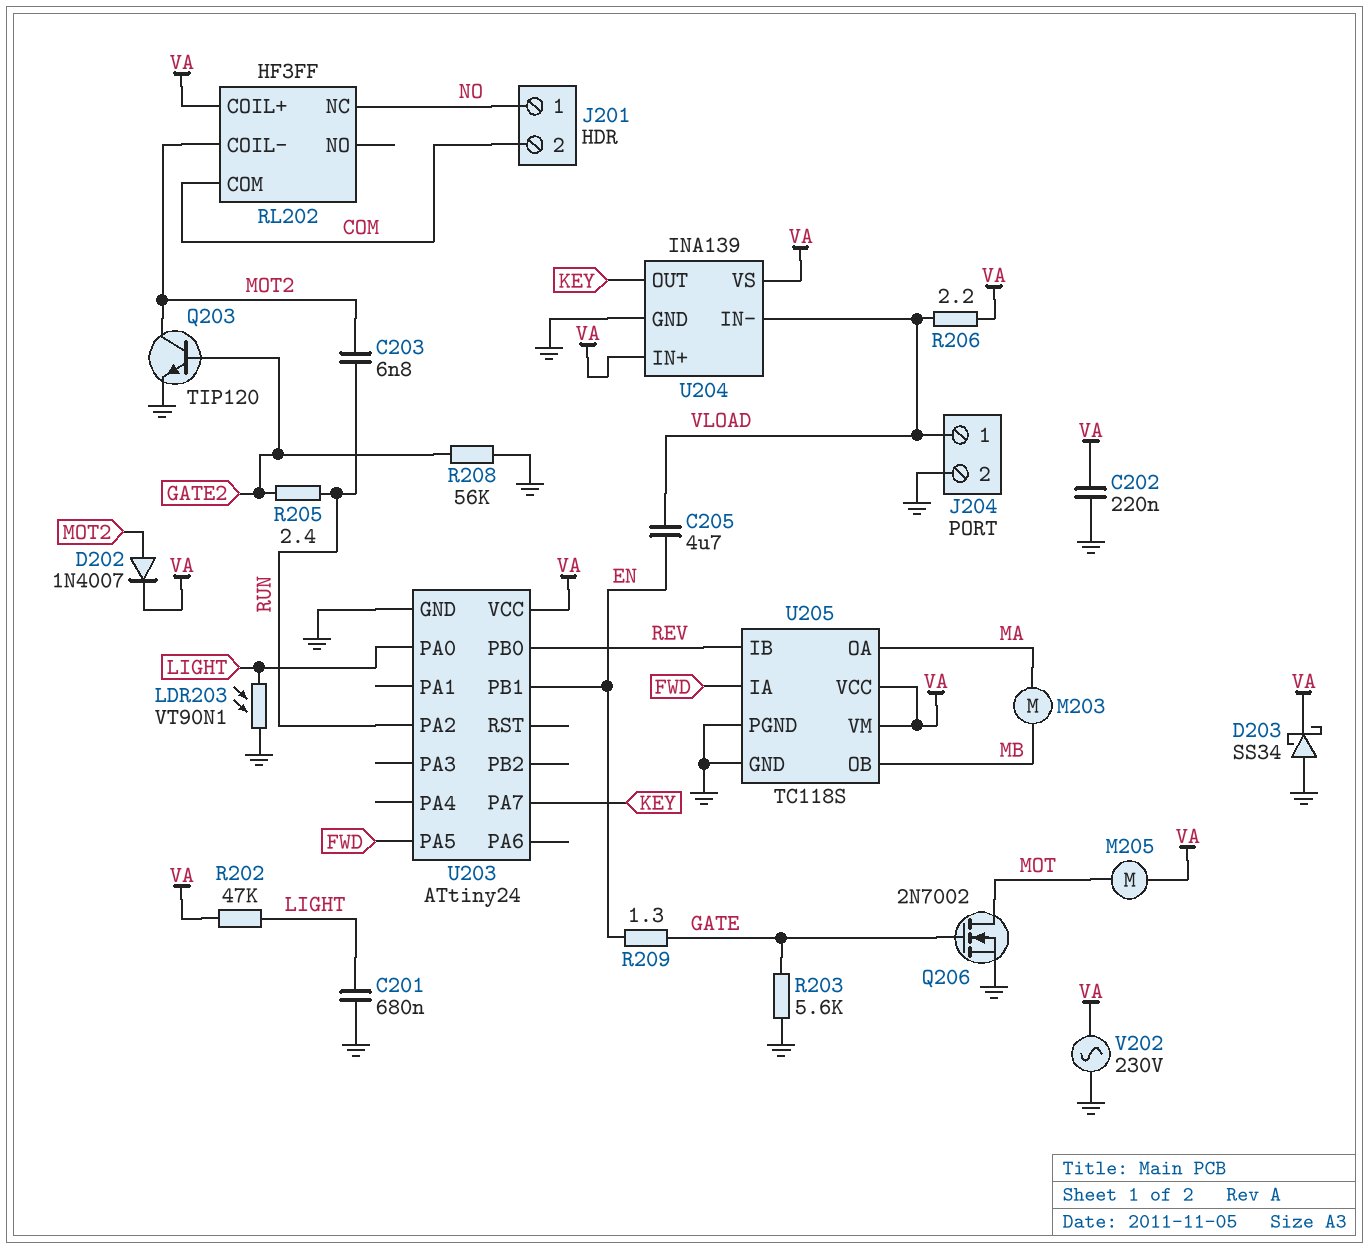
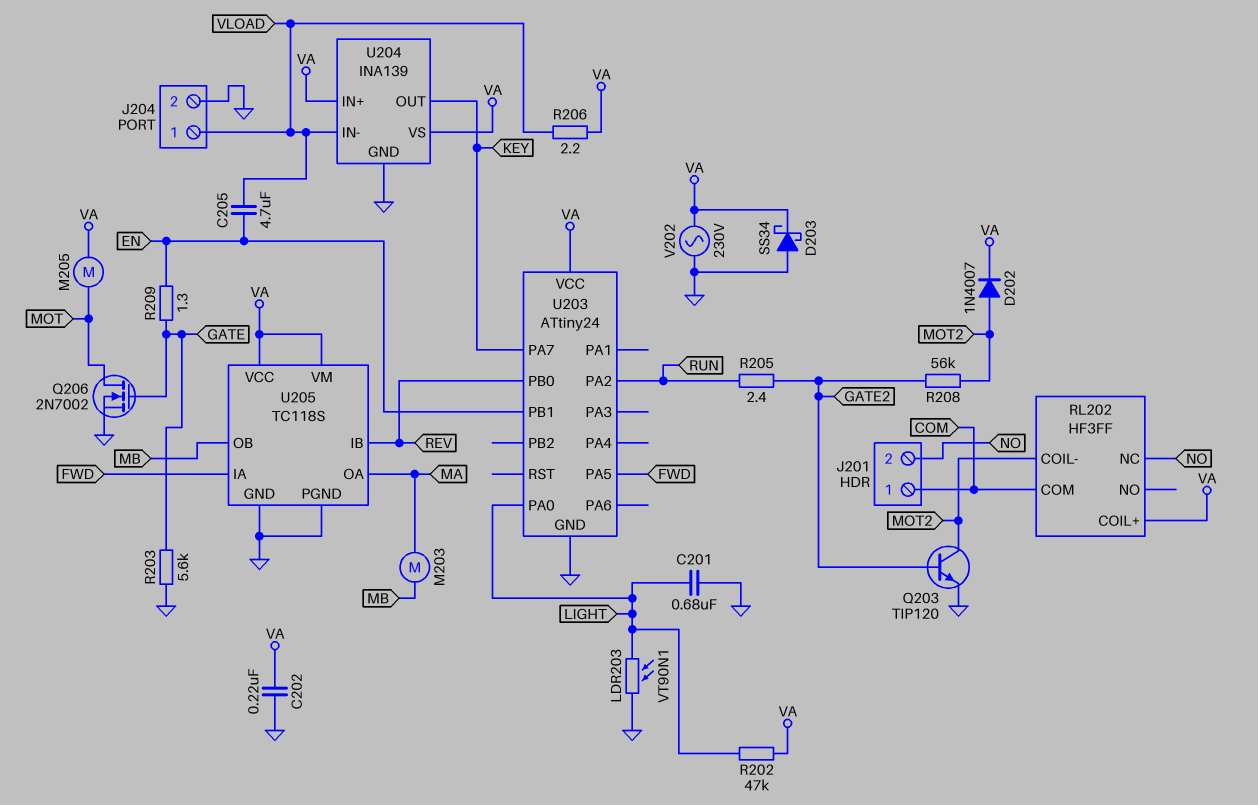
C203: 6.8nF (MOT2, RUN) -> none
J201 pin 1: NO -> COM
J201 pin 2: COM -> NO
R208: 56k (GATE2, GND) -> 56k (GATE2, MOT2)

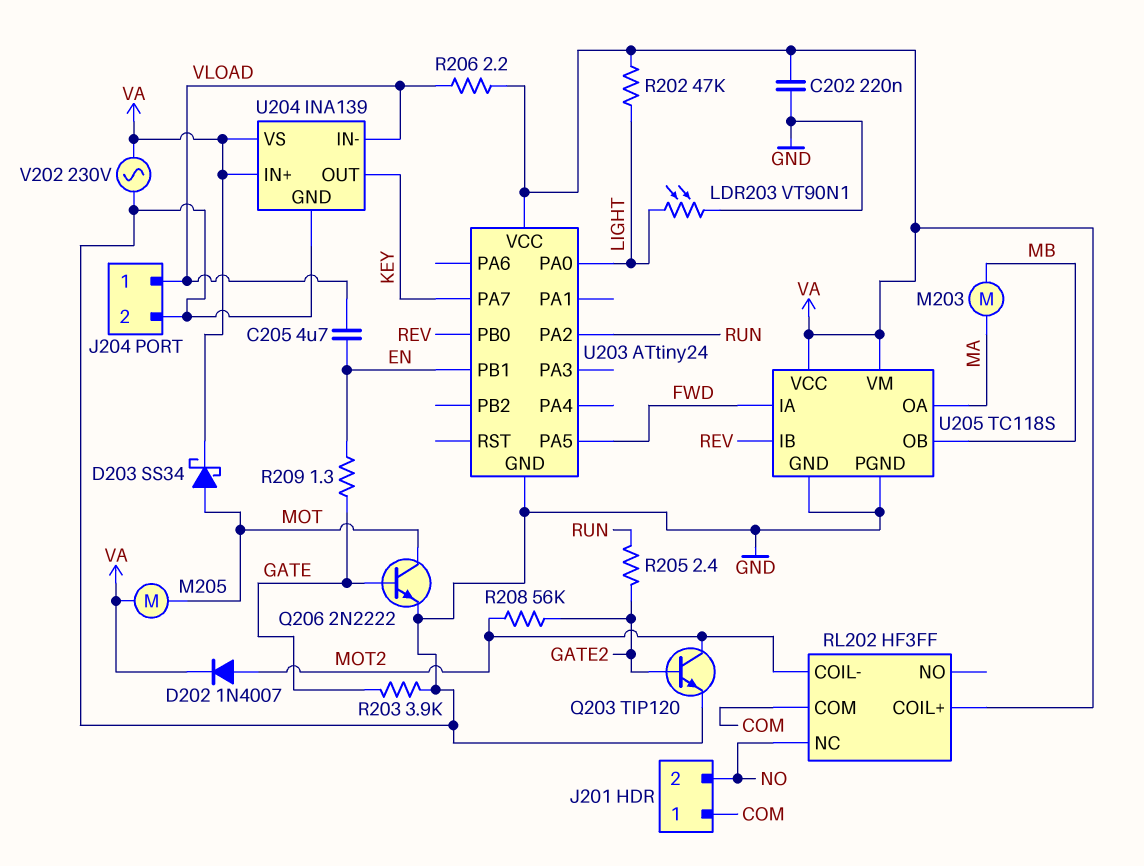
C201: 680nF (GND, LIGHT) -> none
D203: schottky SS34 (A GND, K VA) -> schottky SS34 (A MOT, K VA)
Q206: NMOS 2N7002 (G GATE, D MOT, S GND) -> NPN 2N2222 (B GATE, C MOT, E GND)
R203: 5.6k (GATE, GND) -> 3.9k (GATE, GND)

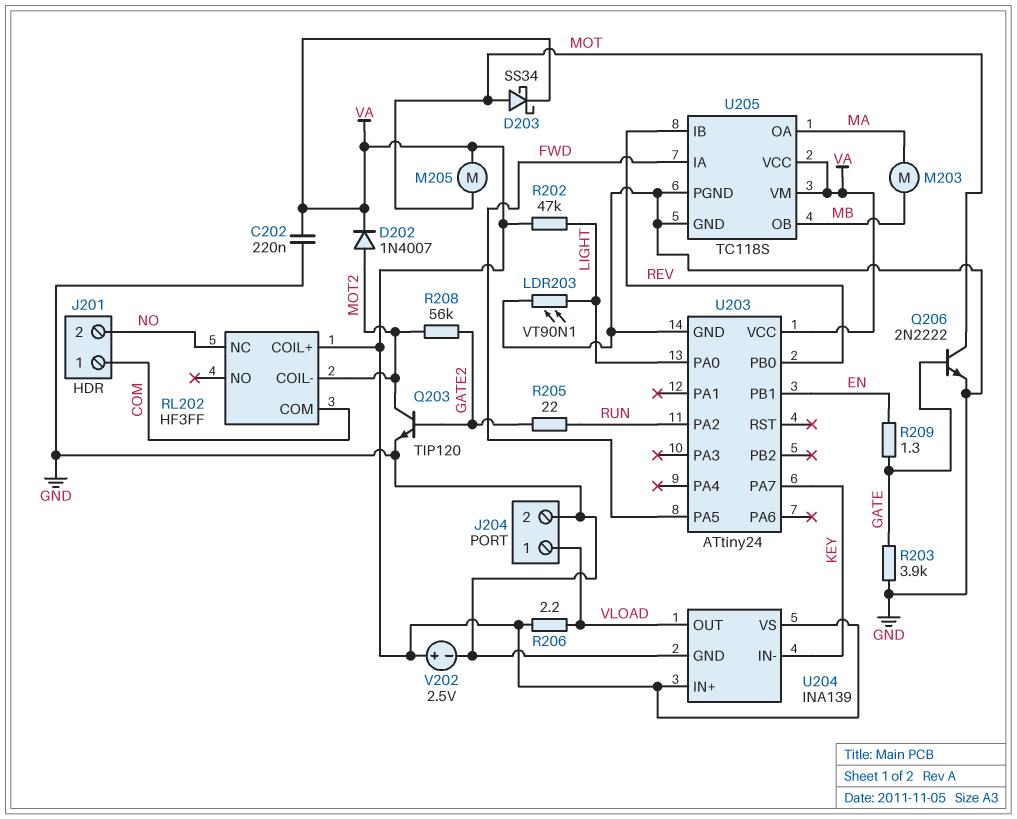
C205: 4.7uF (EN, VLOAD) -> none
R205: 2.4 (GATE2, RUN) -> 22 (GATE2, RUN)
U204 pin IN-: VLOAD -> KEY
U204 pin OUT: KEY -> VLOAD
V202: AC 230V (GND, VA) -> 2.5V (plus VA, minus GND)

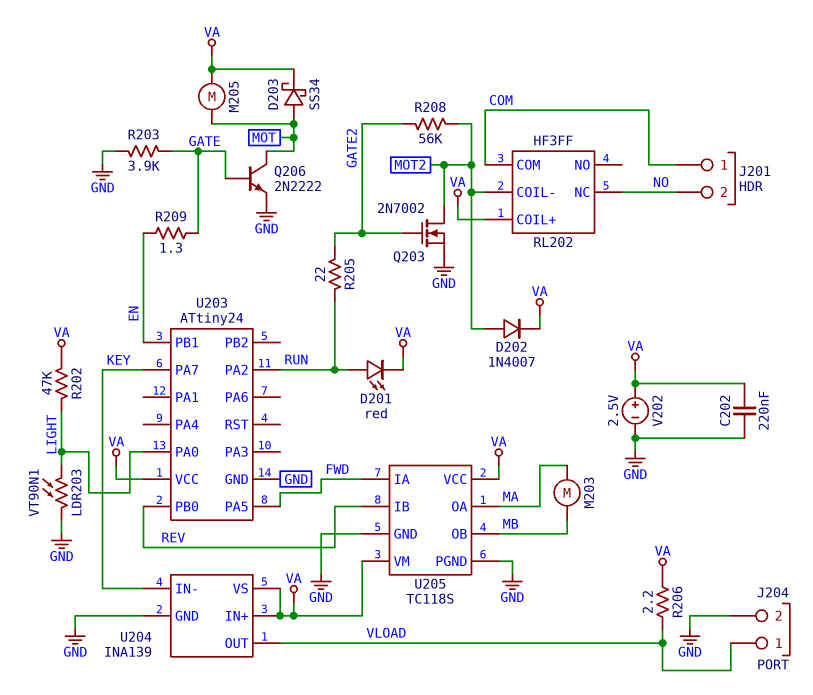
D201: none -> LED red (A RUN, K VA)
Q203: NPN TIP120 (B GATE2, C MOT2, E GND) -> NMOS 2N7002 (G GATE2, D MOT2, S GND)

